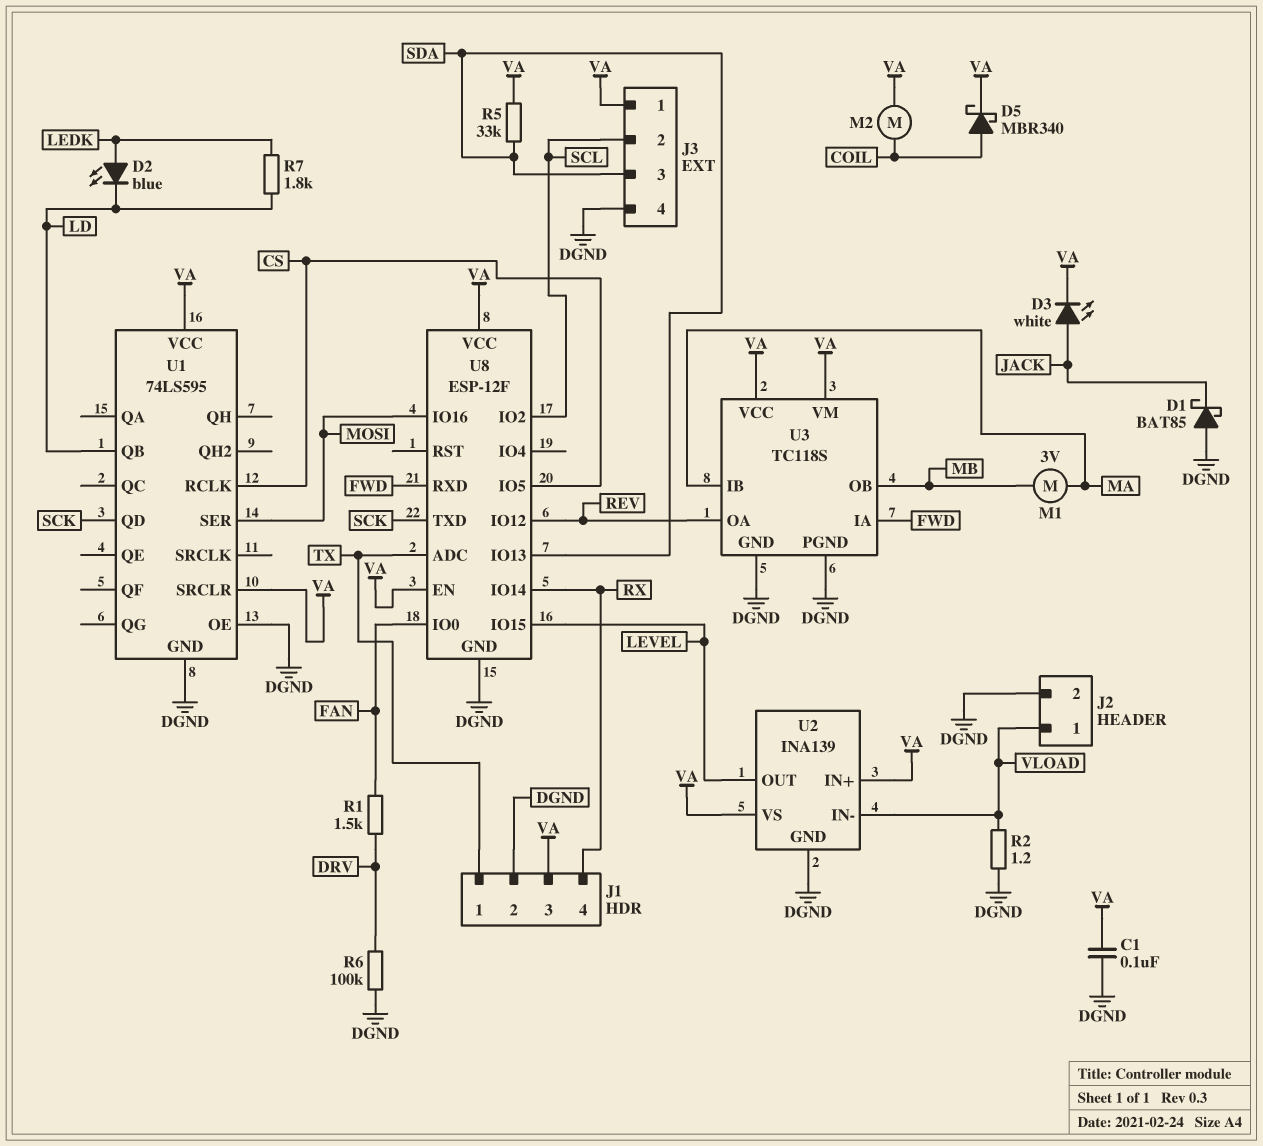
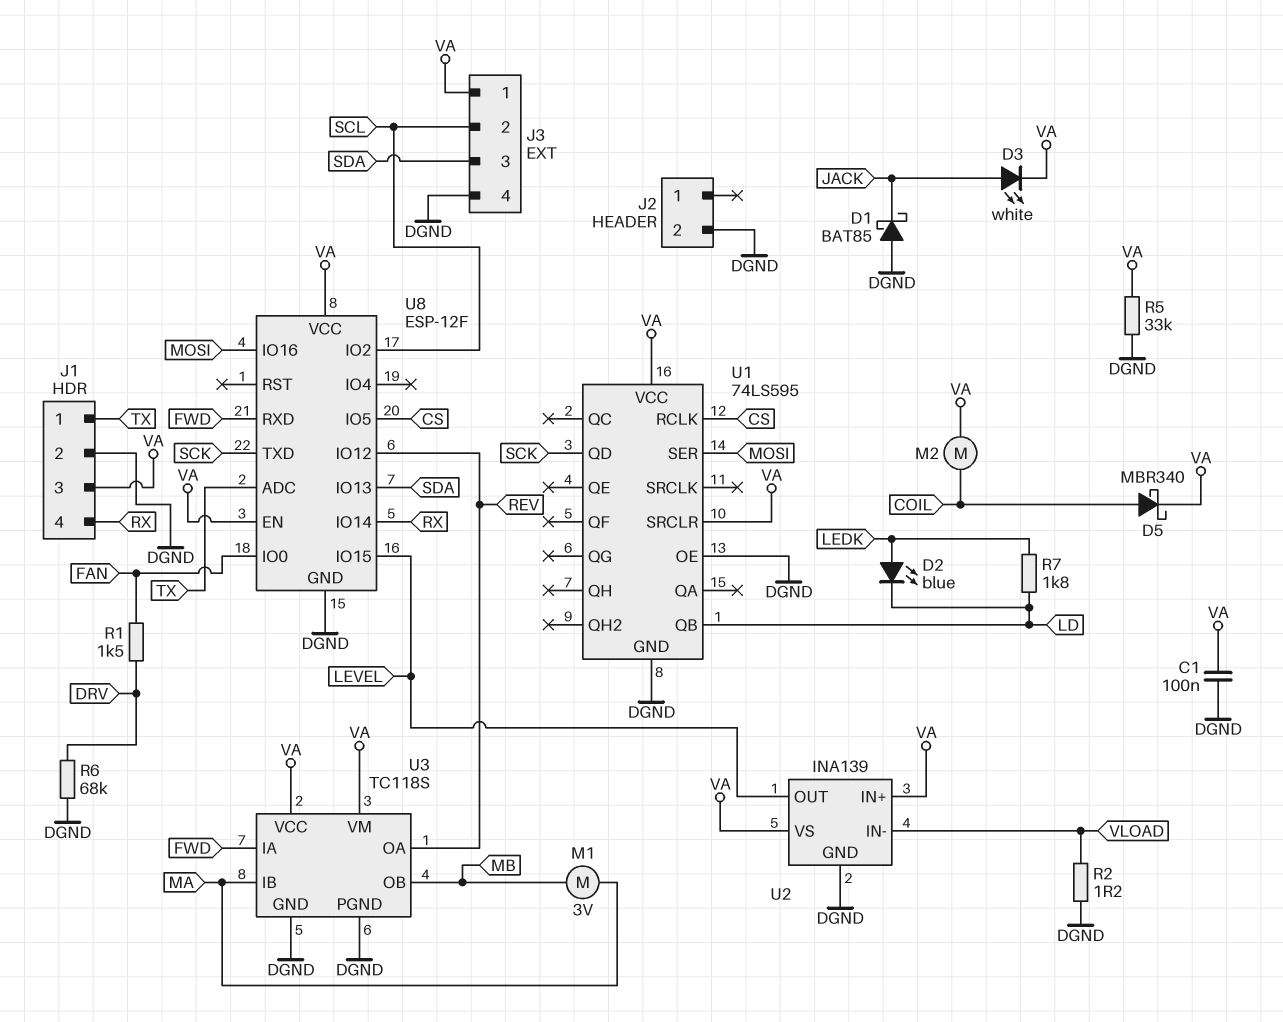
J2 pin 1: VLOAD -> none
R5: 33k (SDA, VA) -> 33k (DGND, VA)
R6: 100k (DGND, DRV) -> 68k (DGND, DRV)

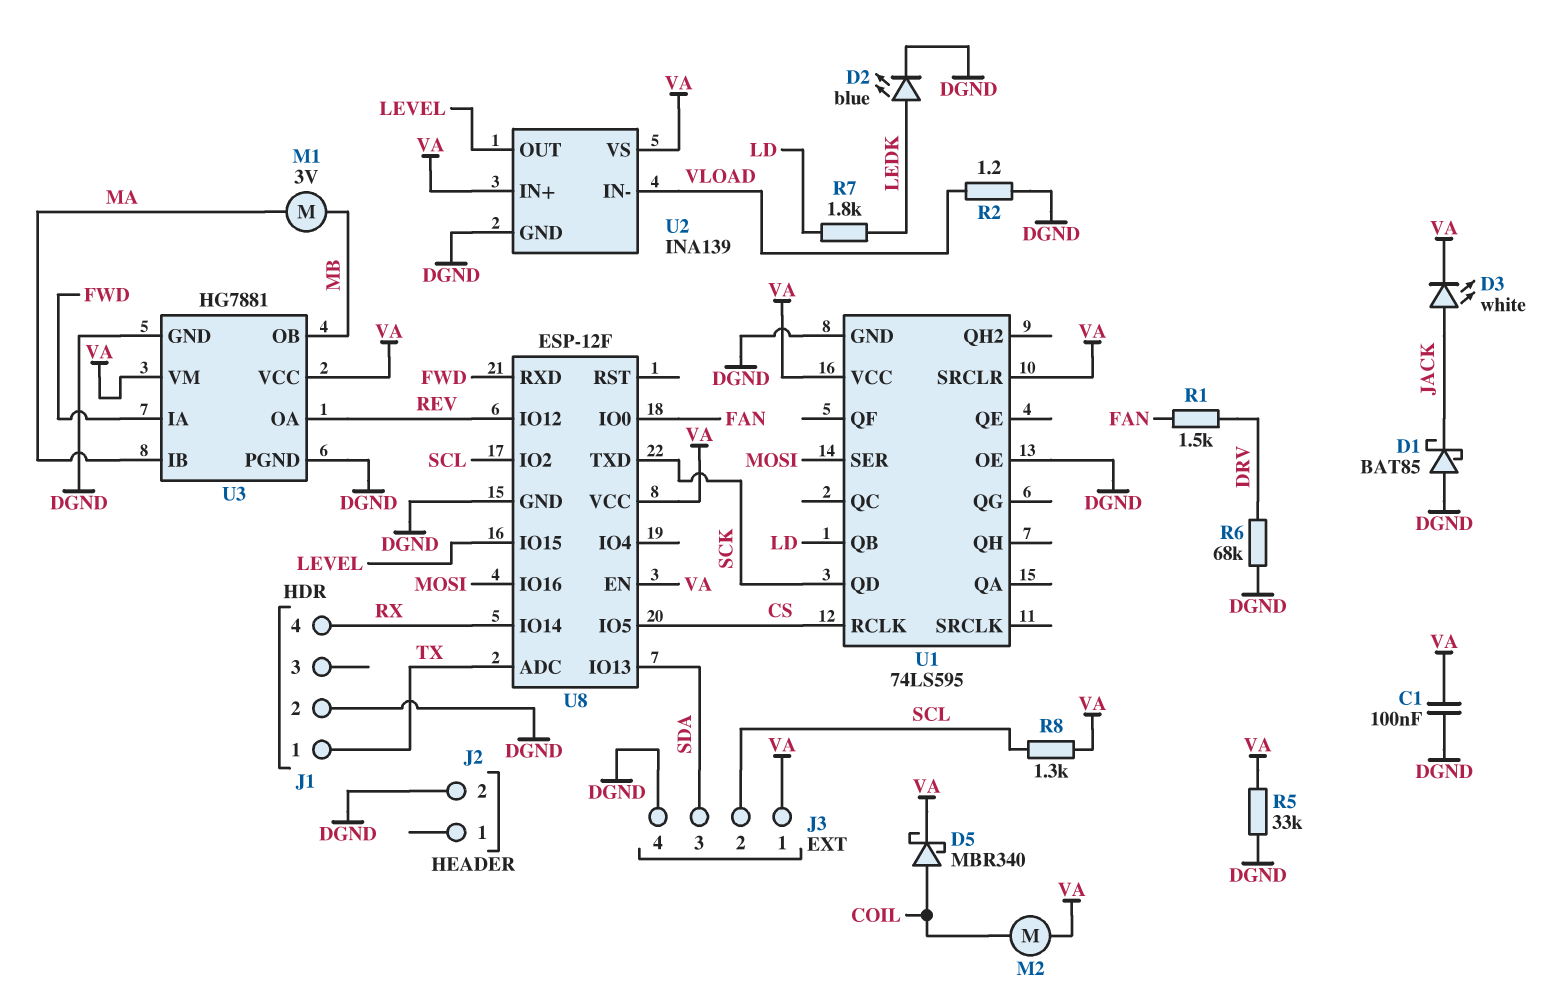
D2: LED blue (A LEDK, K LD) -> LED blue (A LEDK, K DGND)
J1 pin 3: VA -> none
R8: none -> 1.3k (SCL, VA)
U3: TC118S -> HG7881

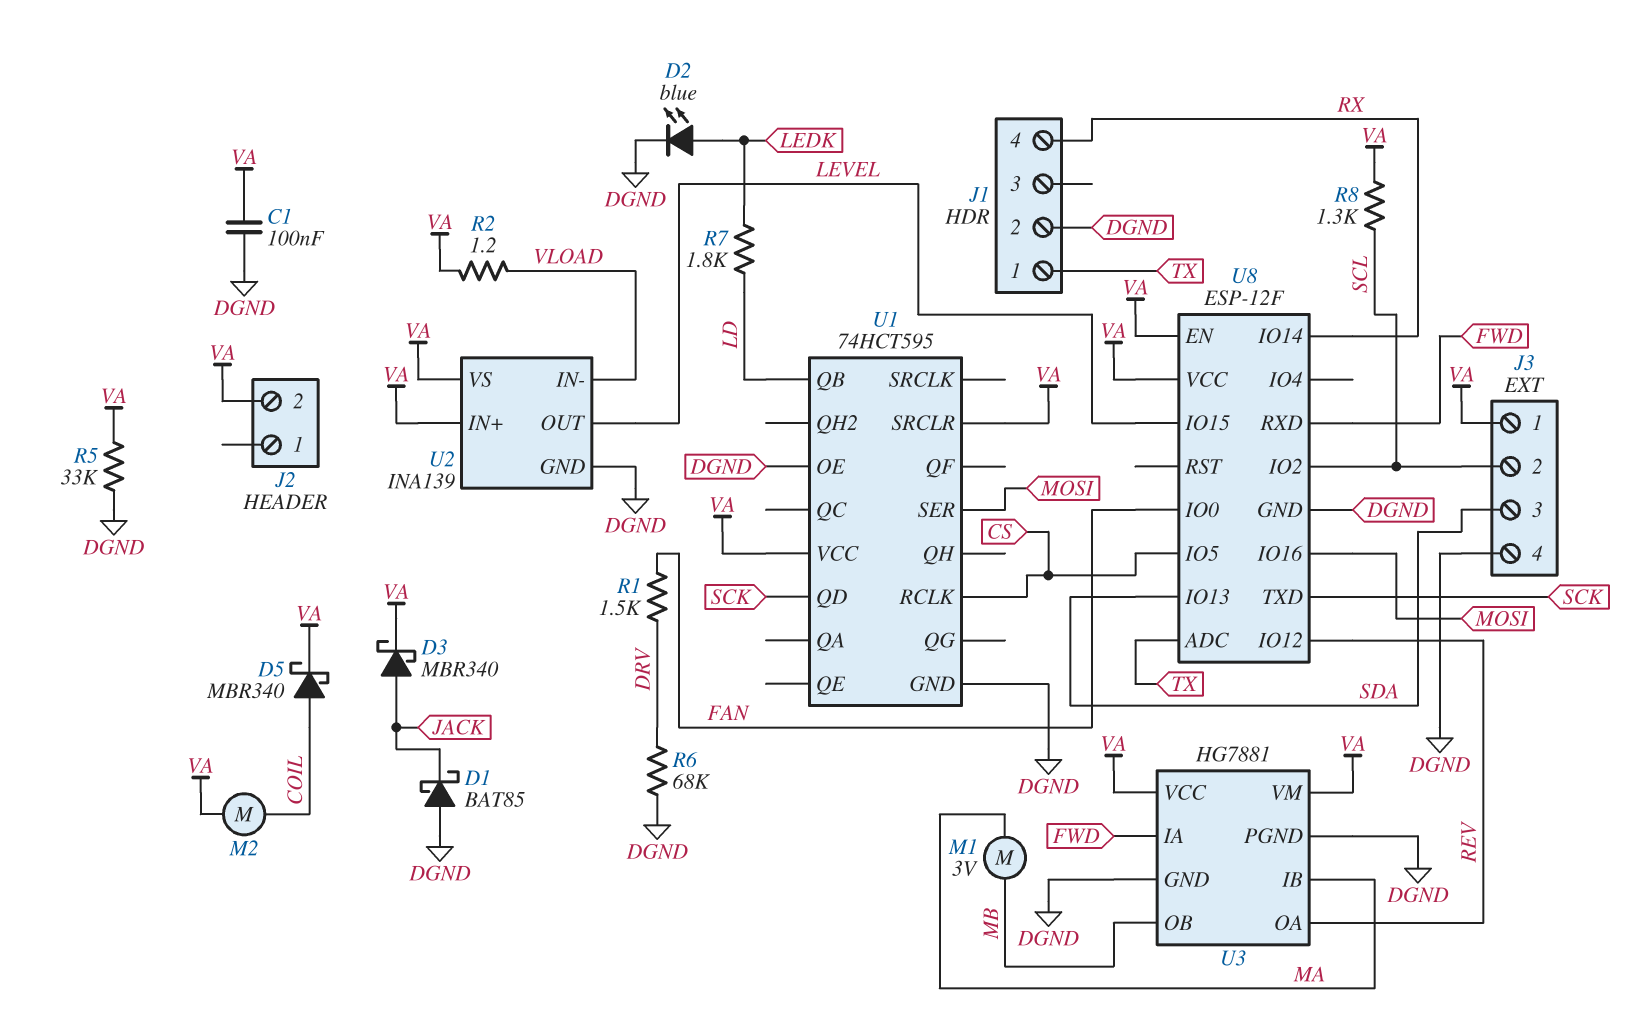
D3: LED white (A JACK, K VA) -> schottky MBR340 (A JACK, K VA)
J2 pin 2: DGND -> VA
R2: 1.2 (DGND, VLOAD) -> 1.2 (VA, VLOAD)
U1: 74LS595 -> 74HCT595

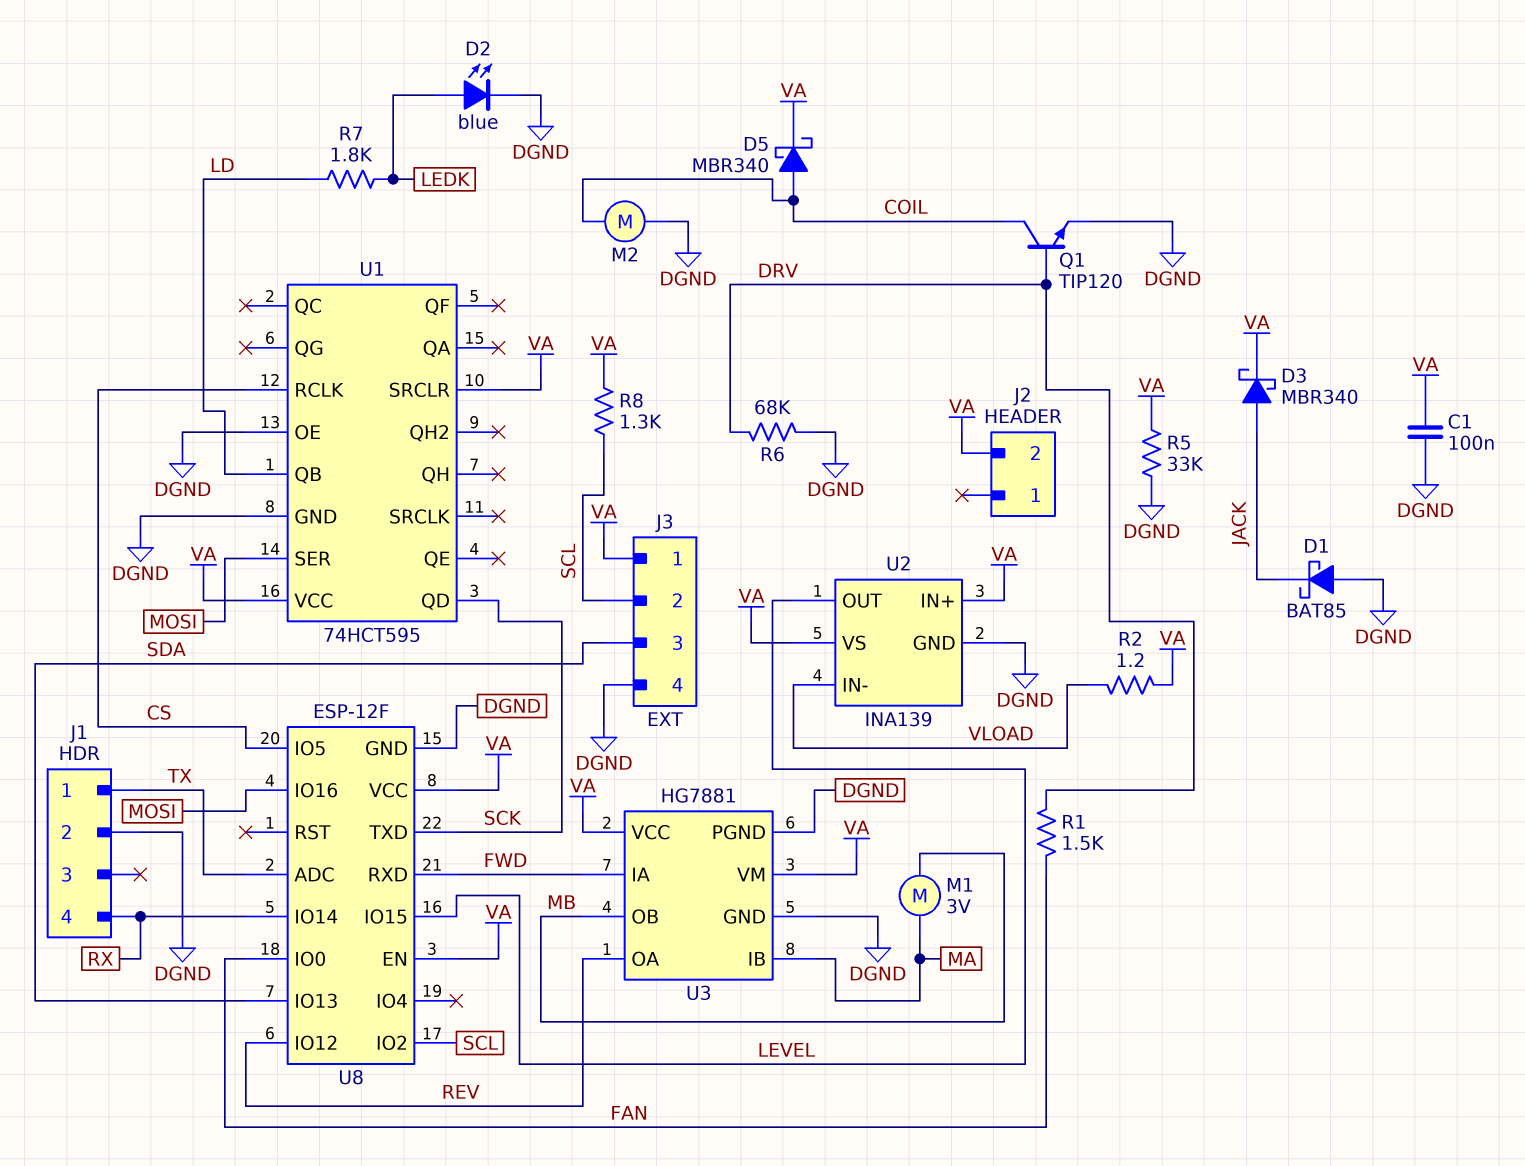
M2: motor (COIL, VA) -> motor (COIL, DGND)
Q1: none -> NPN TIP120 (B DRV, C COIL, E DGND)

